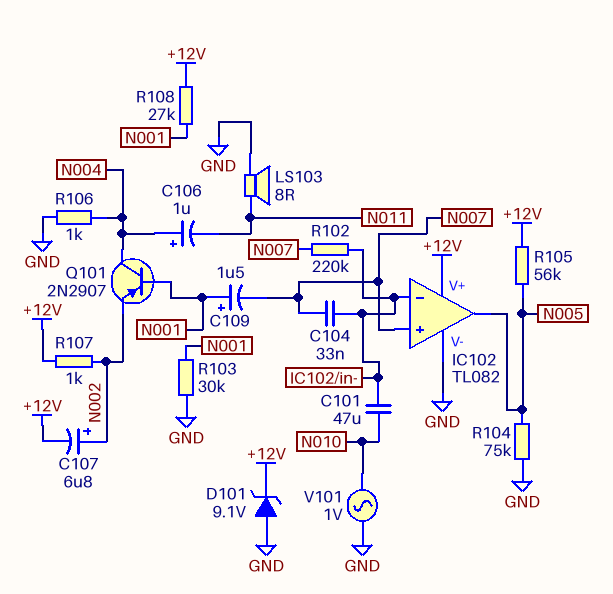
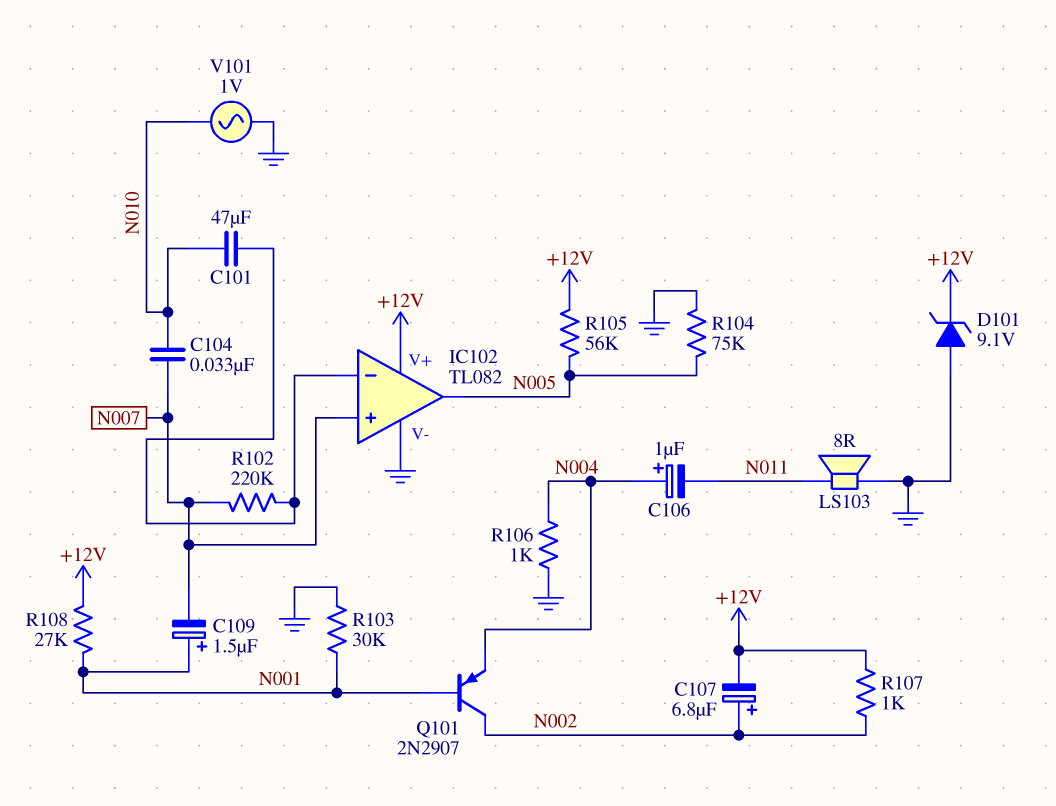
C104: 33nF (IC102/in-, N007) -> 33nF (N007, N010)
Q101: PNP 2N2907 (B N001, C N004, E N002) -> PNP 2N2907 (B N001, C N002, E N004)

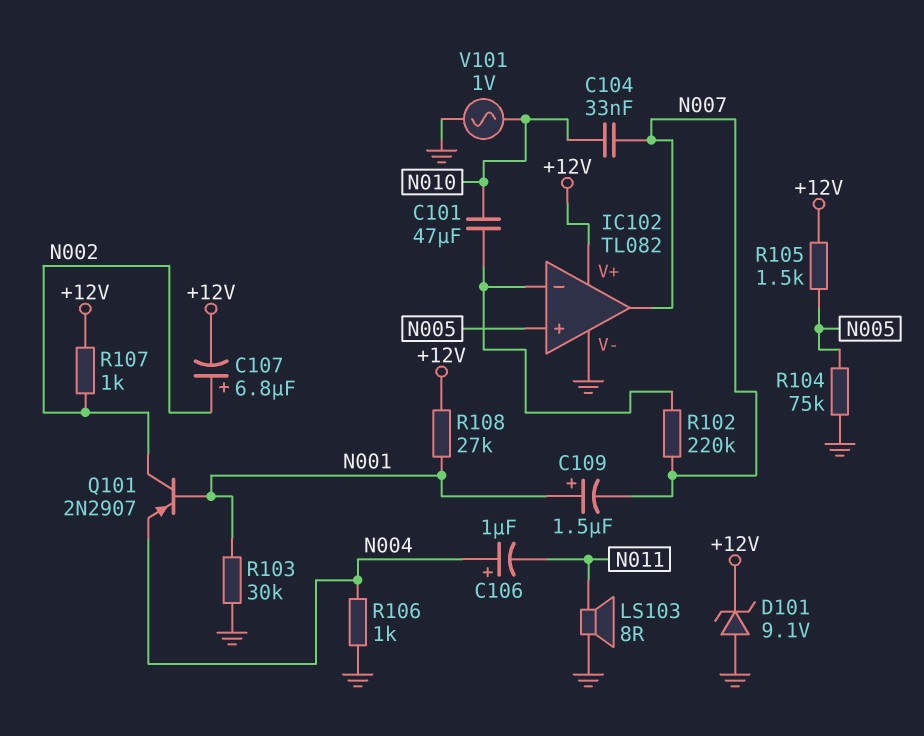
IC102 pin in+: N007 -> N005
IC102 pin out: N005 -> N007
R105: 56k (+12V, N005) -> 1.5k (+12V, N005)

